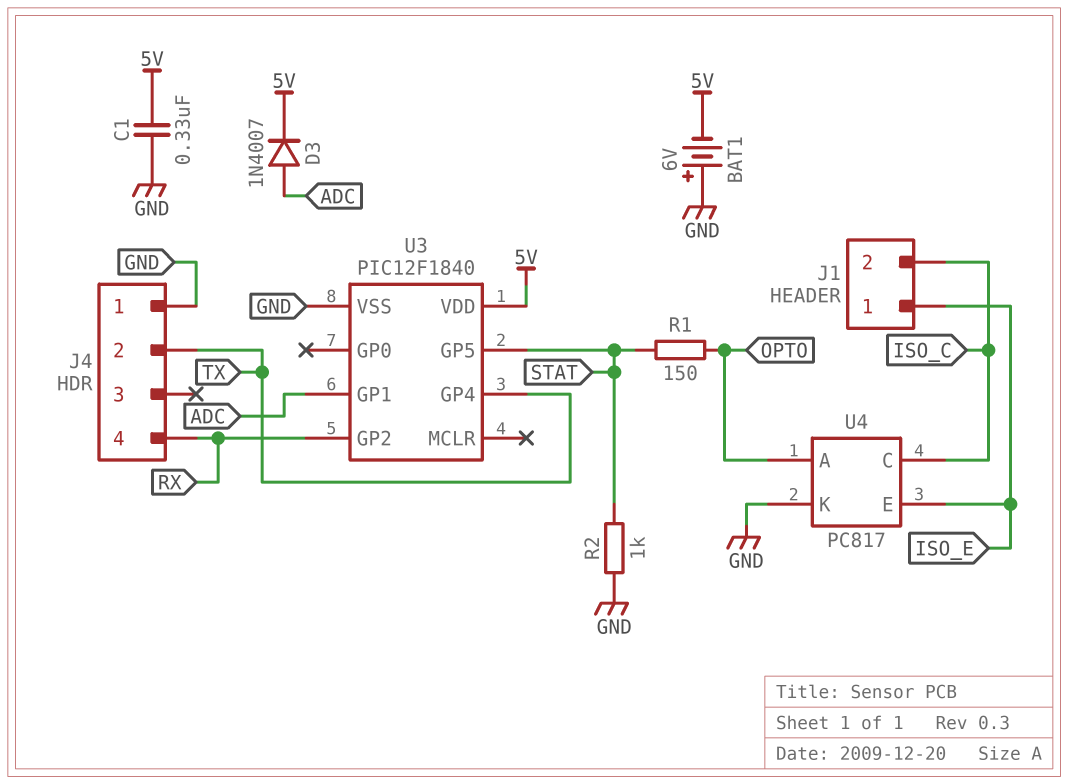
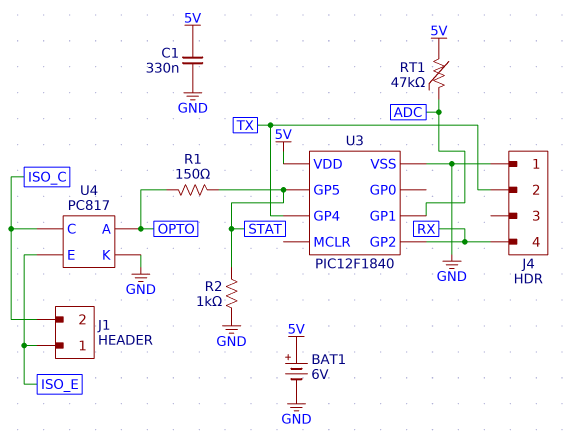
BAT1: 6V (plus GND, minus 5V) -> 6V (plus 5V, minus GND)
D3: diode 1N4007 (A ADC, K 5V) -> none
RT1: none -> 47k (5V, ADC)

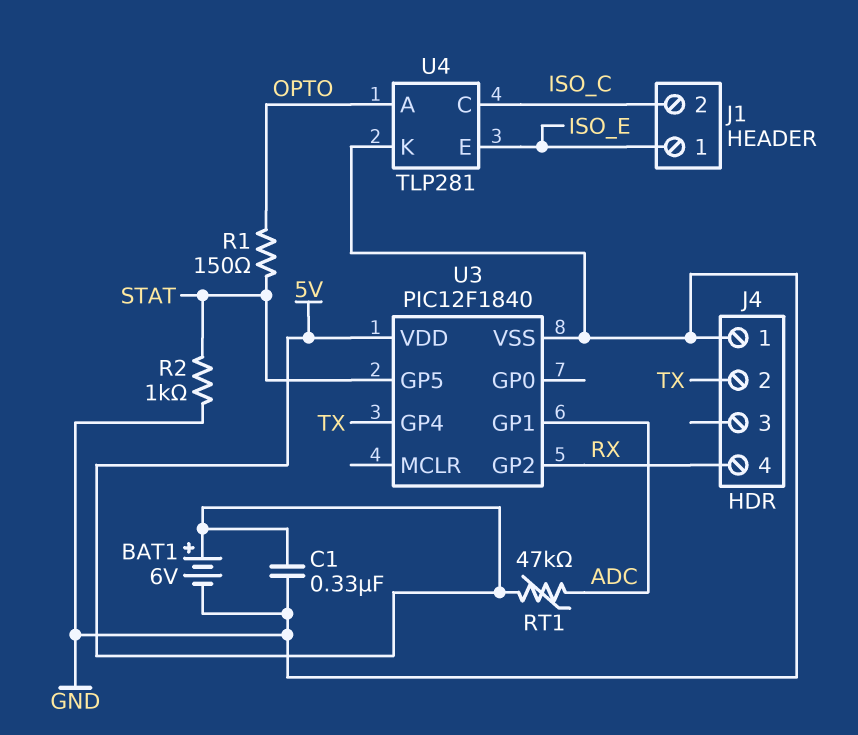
U4: PC817 -> TLP281

